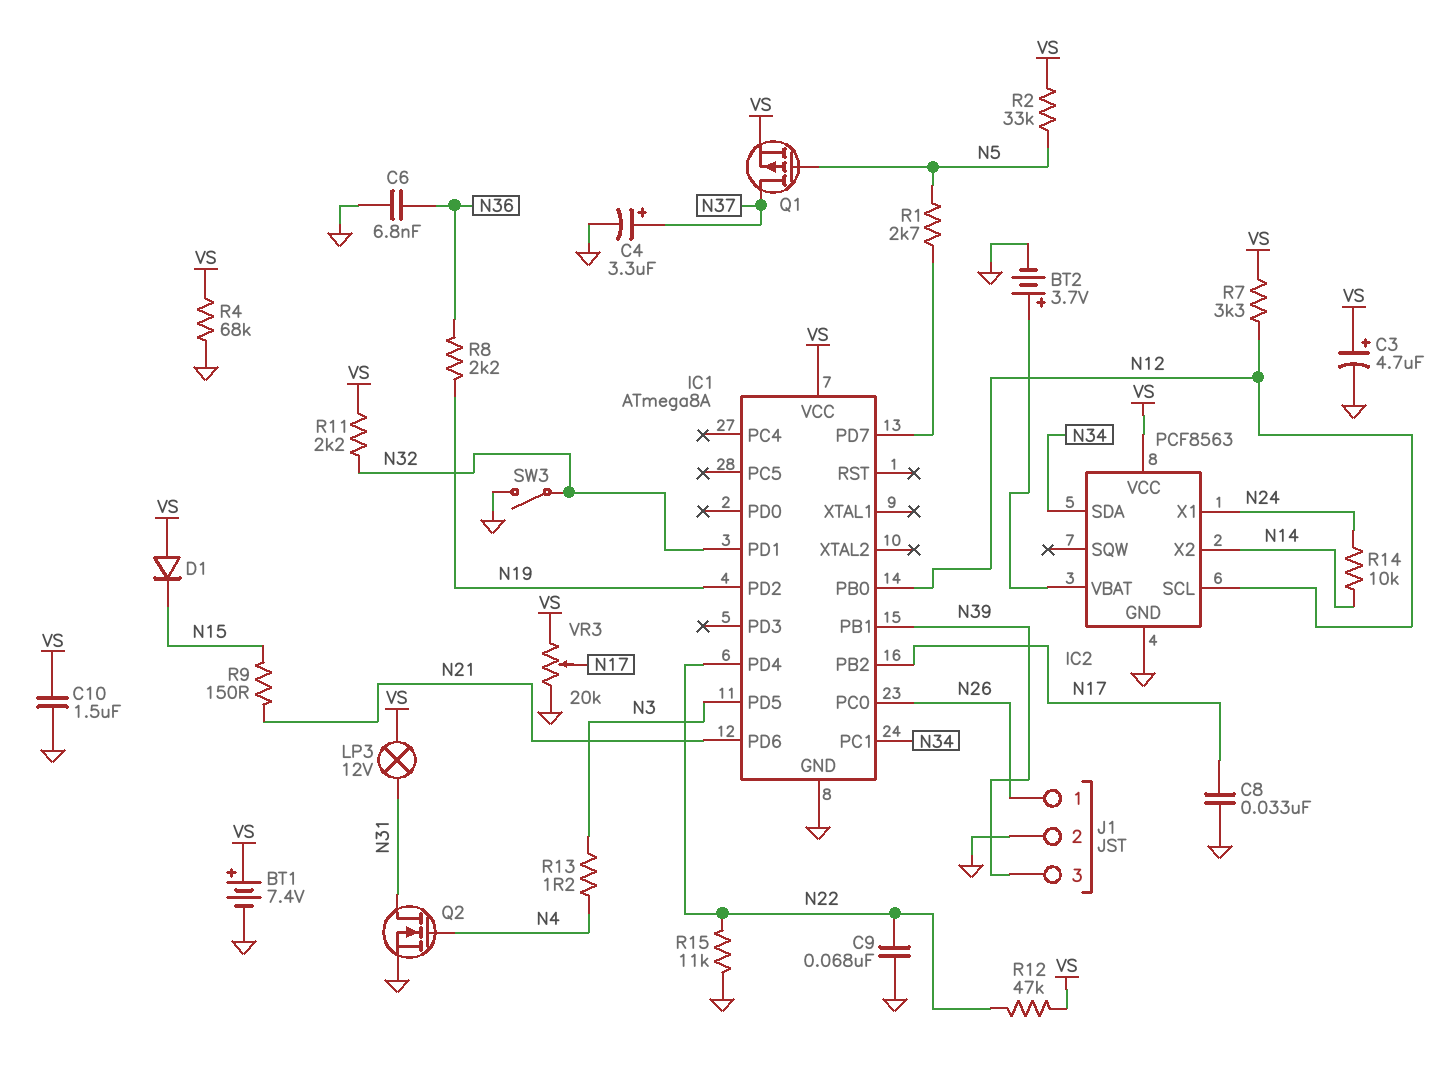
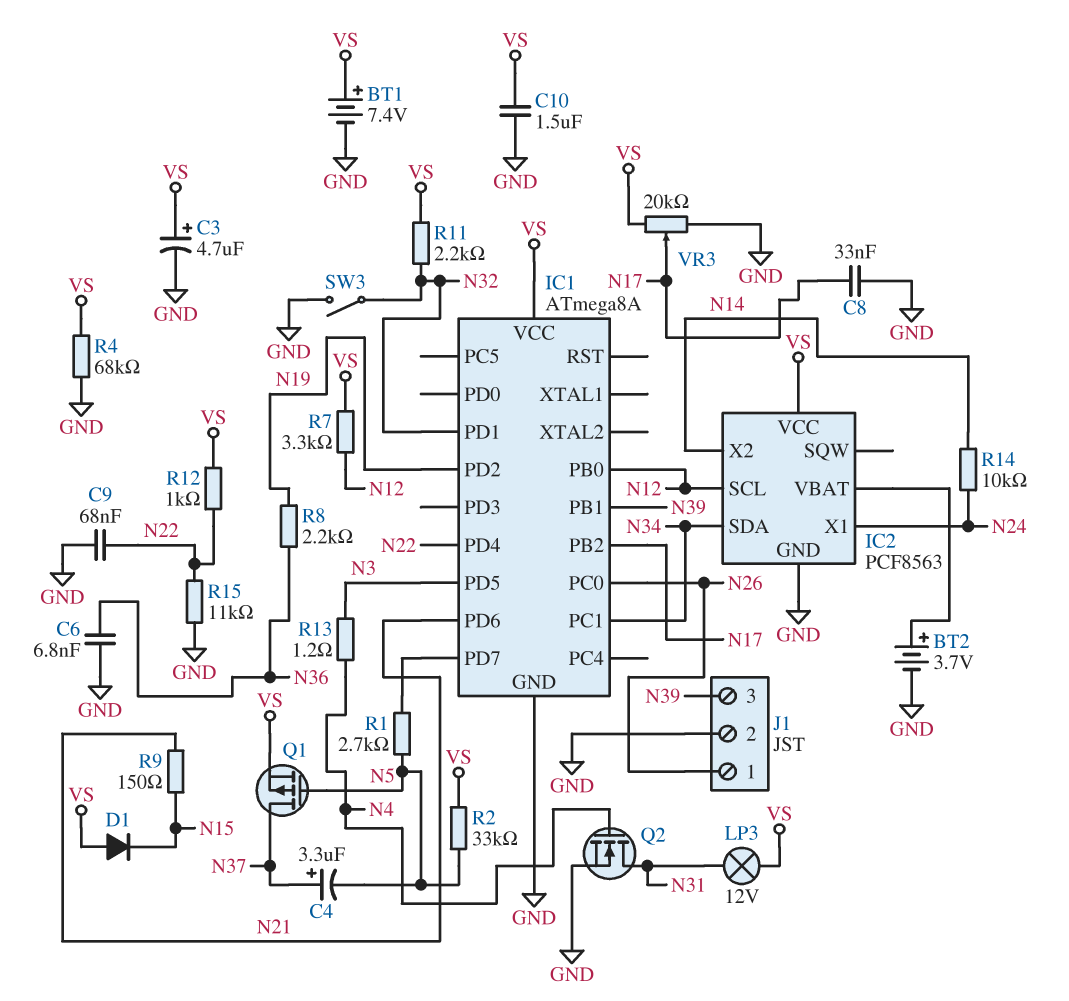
C4: 3.3uF (plus N37, minus GND) -> 3.3uF (plus N37, minus N5)
R12: 47k (N22, VS) -> 1k (N22, VS)

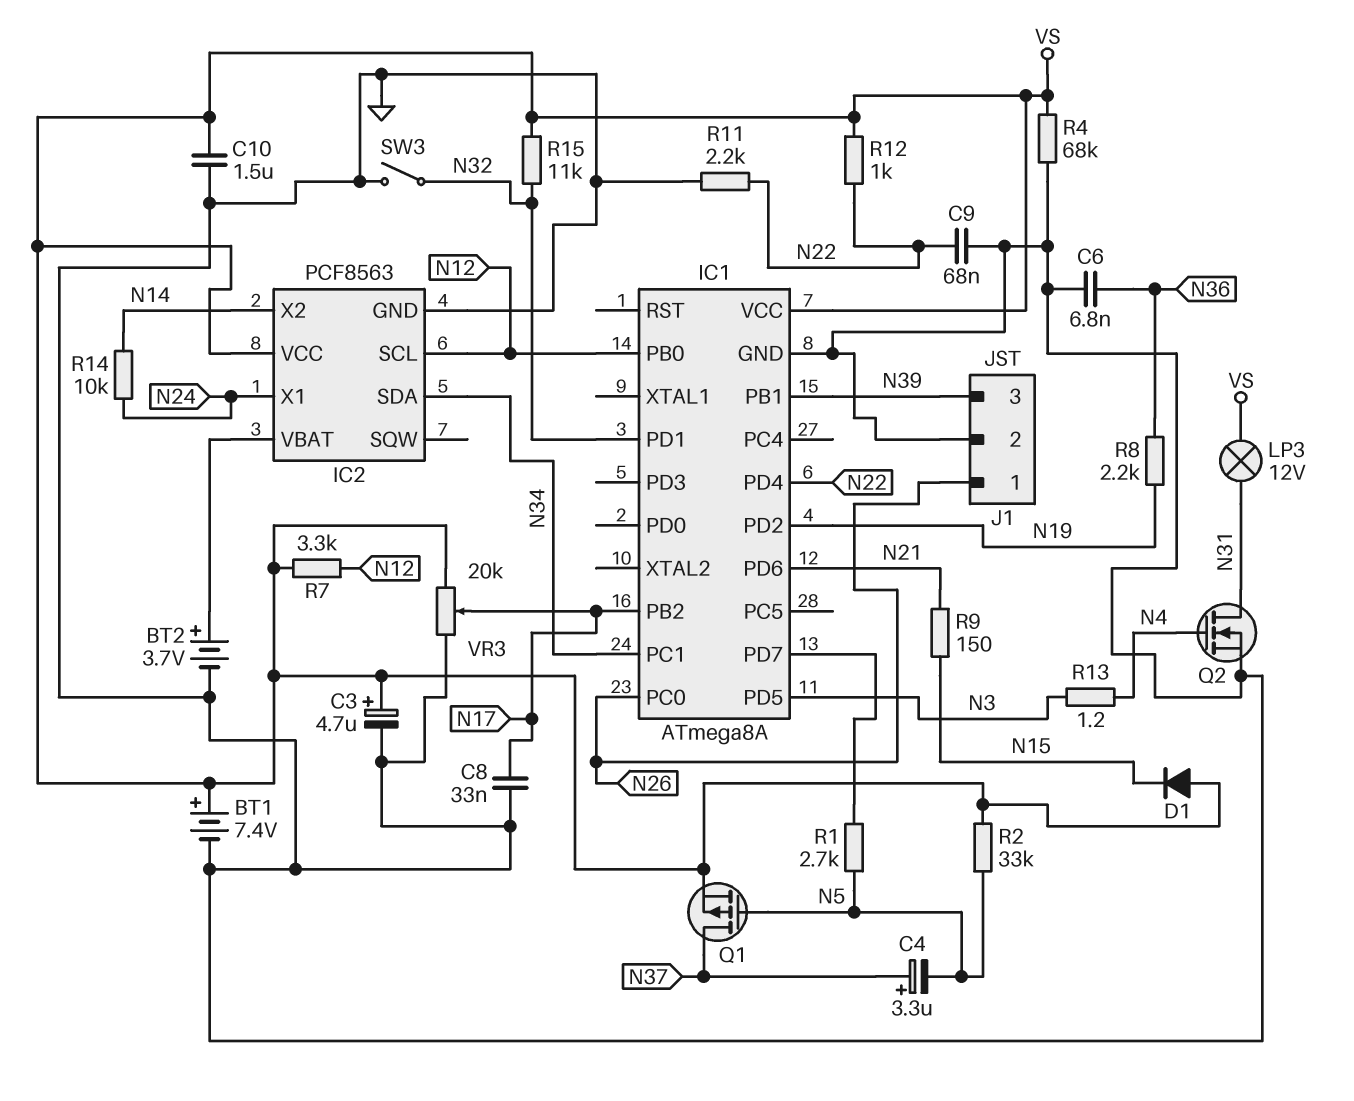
R11: 2.2k (N32, VS) -> 2.2k (GND, N22)
R15: 11k (GND, N22) -> 11k (N32, VS)

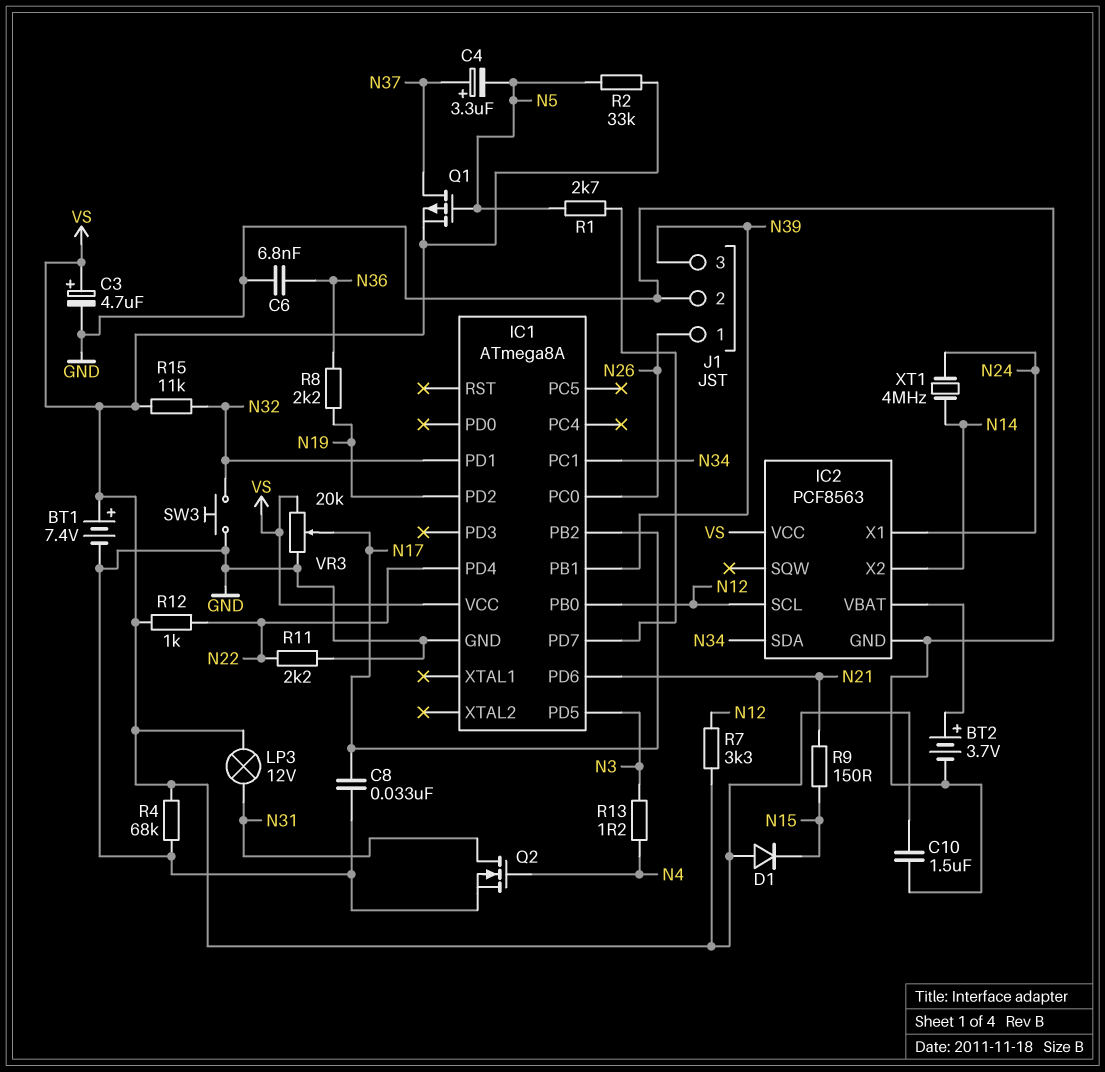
C9: 68nF (GND, N22) -> none
R14: 10k (N14, N24) -> none
SW3: switch (GND, N32) -> button (GND, N32)
XT1: none -> 4MHz (N14, N24)

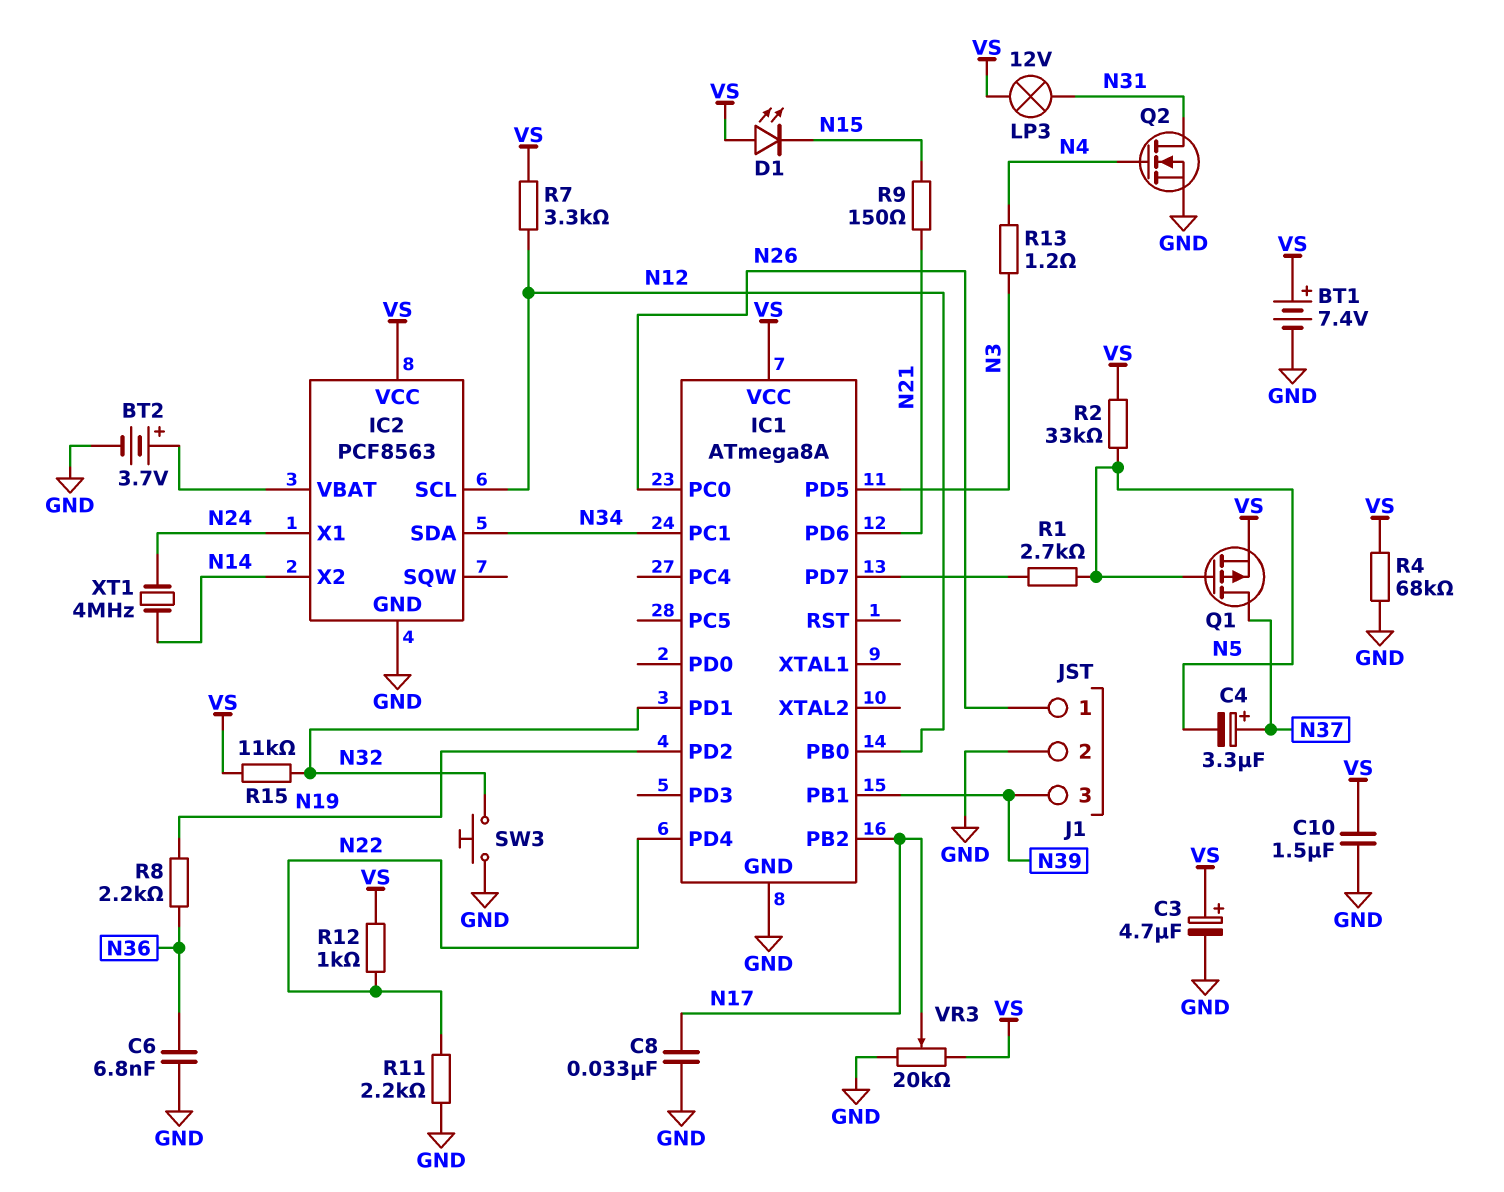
D1: diode (A VS, K N15) -> LED (A VS, K N15)

